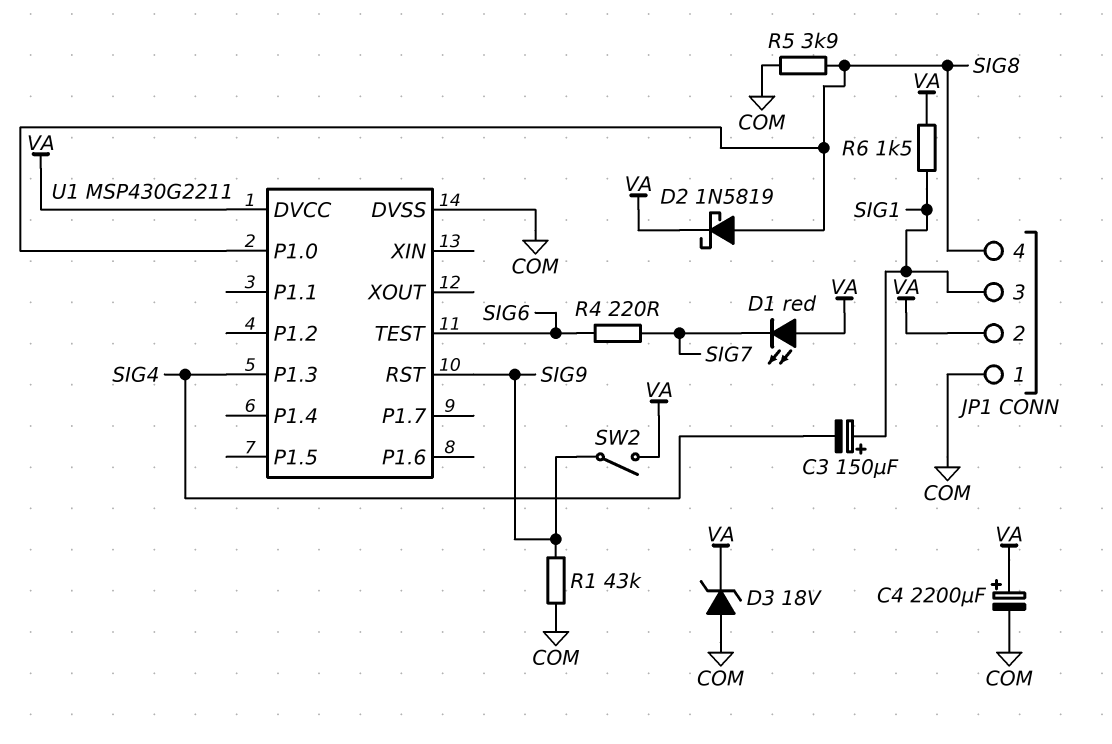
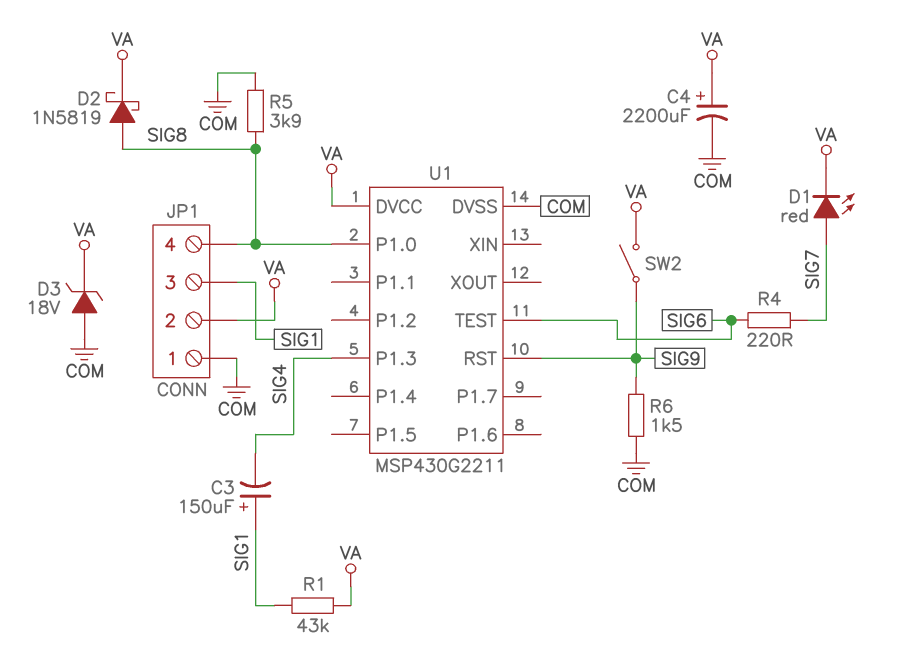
D1: LED red (A VA, K SIG7) -> LED red (A SIG7, K VA)
R1: 43k (COM, SIG9) -> 43k (SIG1, VA)
R6: 1.5k (SIG1, VA) -> 1.5k (COM, SIG9)

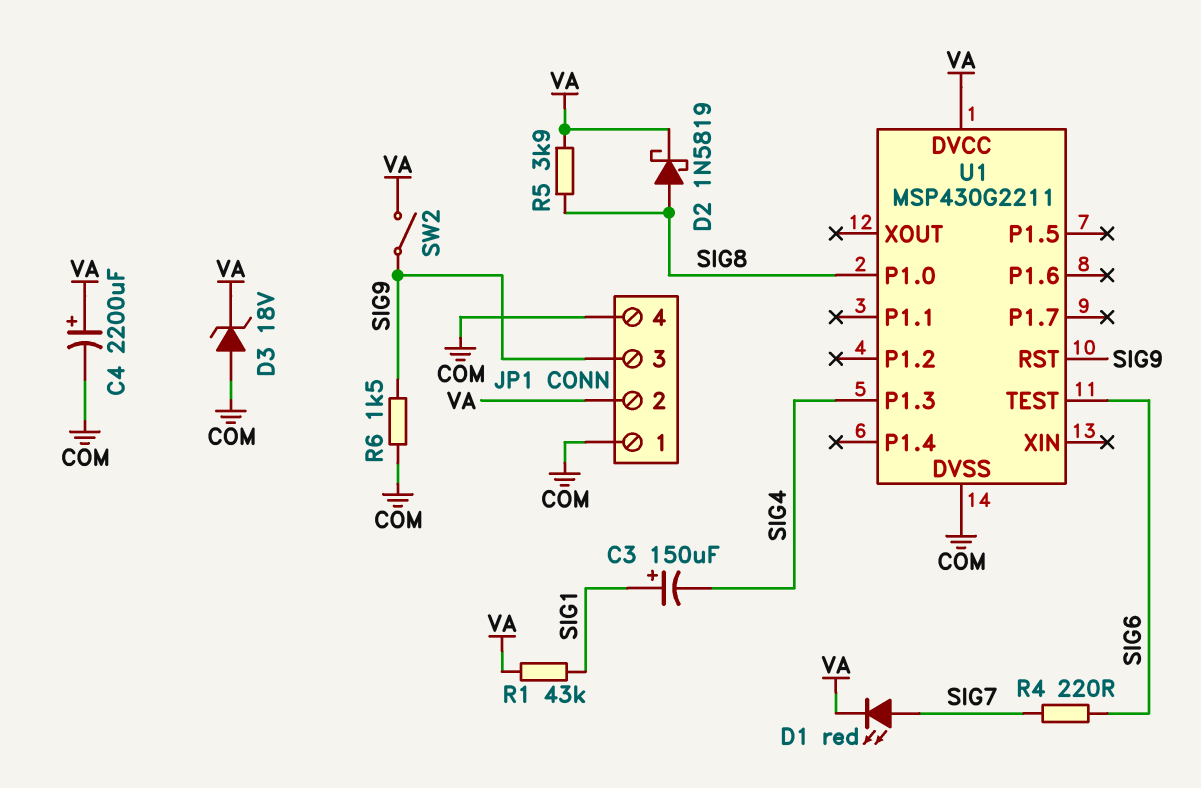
JP1 pin 3: SIG1 -> SIG9
JP1 pin 4: SIG8 -> COM
R5: 3.9k (COM, SIG8) -> 3.9k (SIG8, VA)

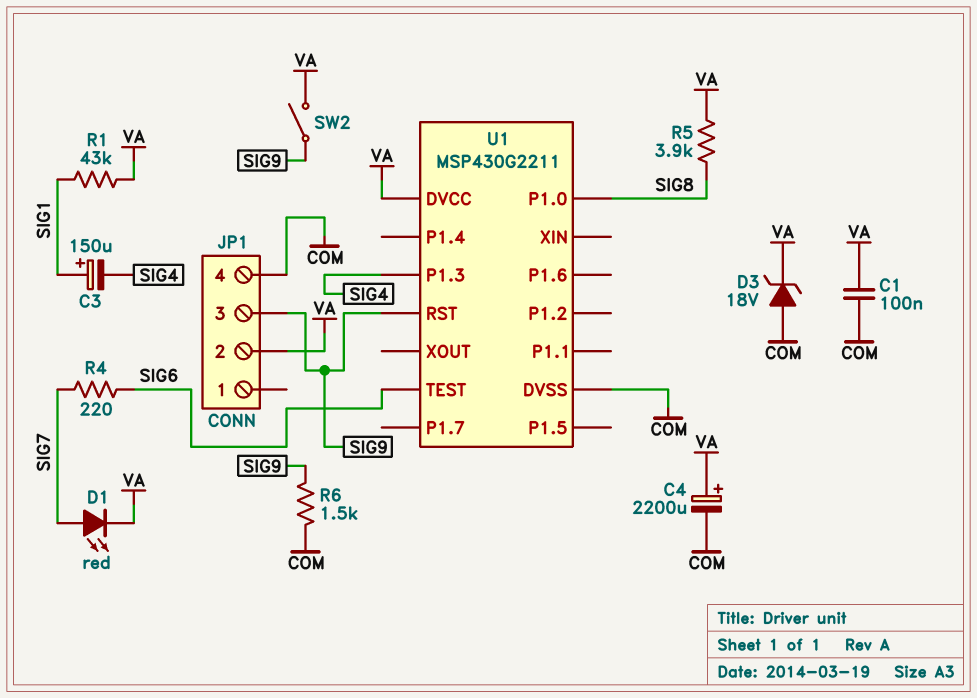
C1: none -> 100nF (COM, VA)
D2: schottky 1N5819 (A SIG8, K VA) -> none
JP1 pin 1: COM -> none

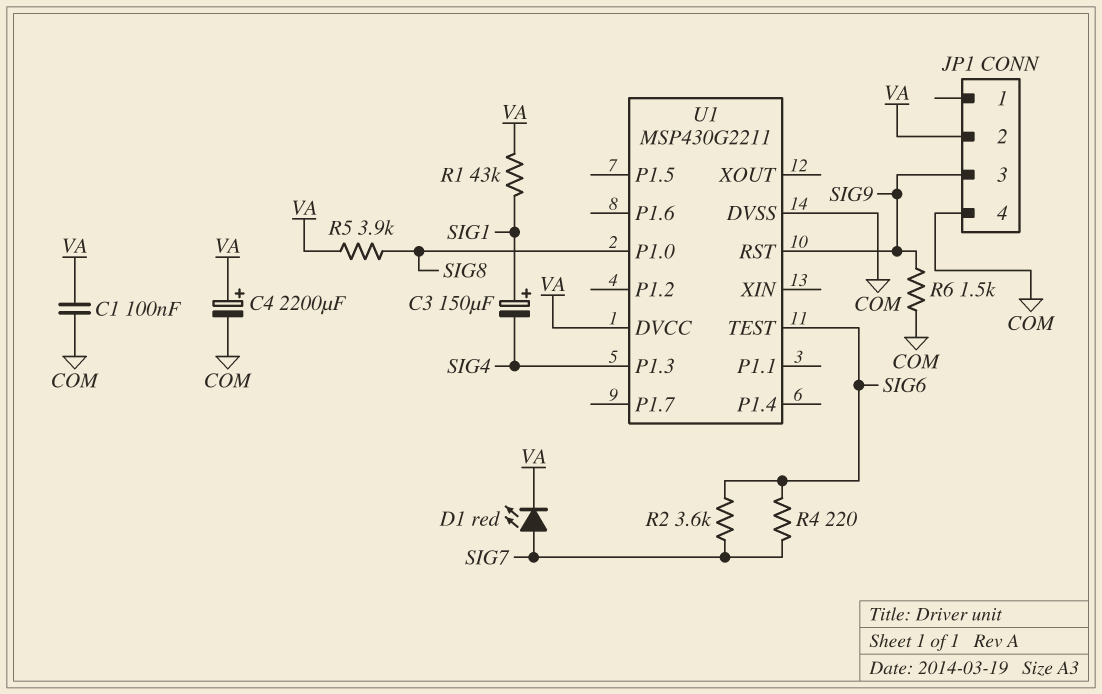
D3: zener 18V (A COM, K VA) -> none
R2: none -> 3.6k (SIG6, SIG7)
SW2: switch (SIG9, VA) -> none

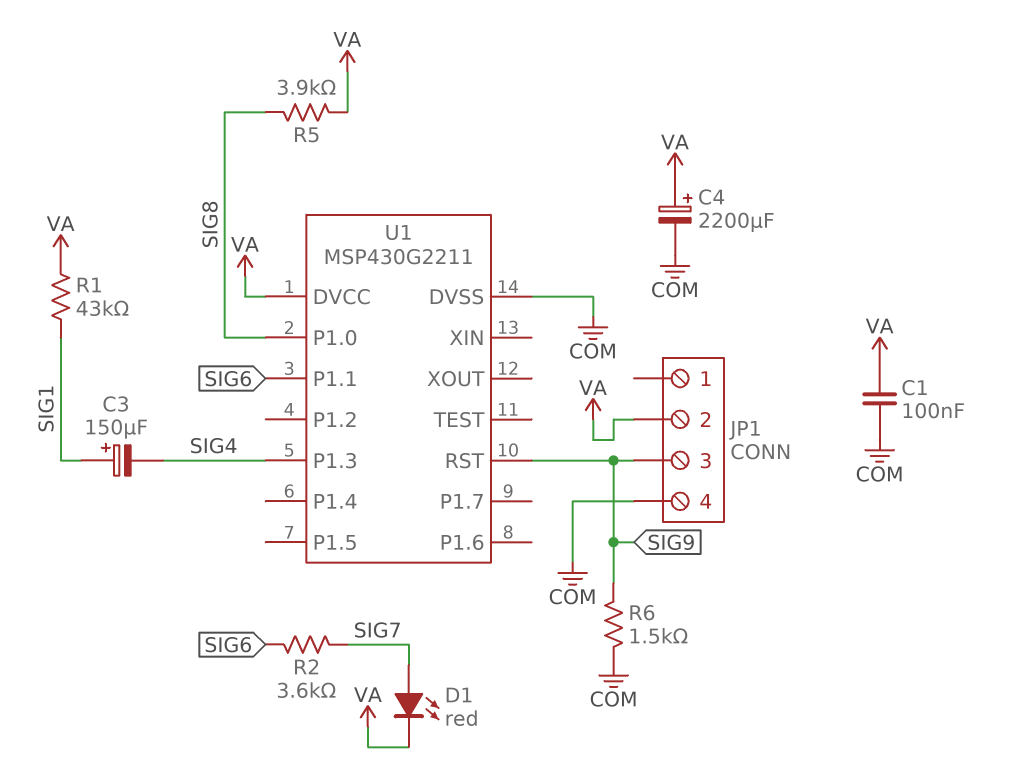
R4: 220 (SIG6, SIG7) -> none
U1 pin P1.1: none -> SIG6
U1 pin TEST: SIG6 -> none

